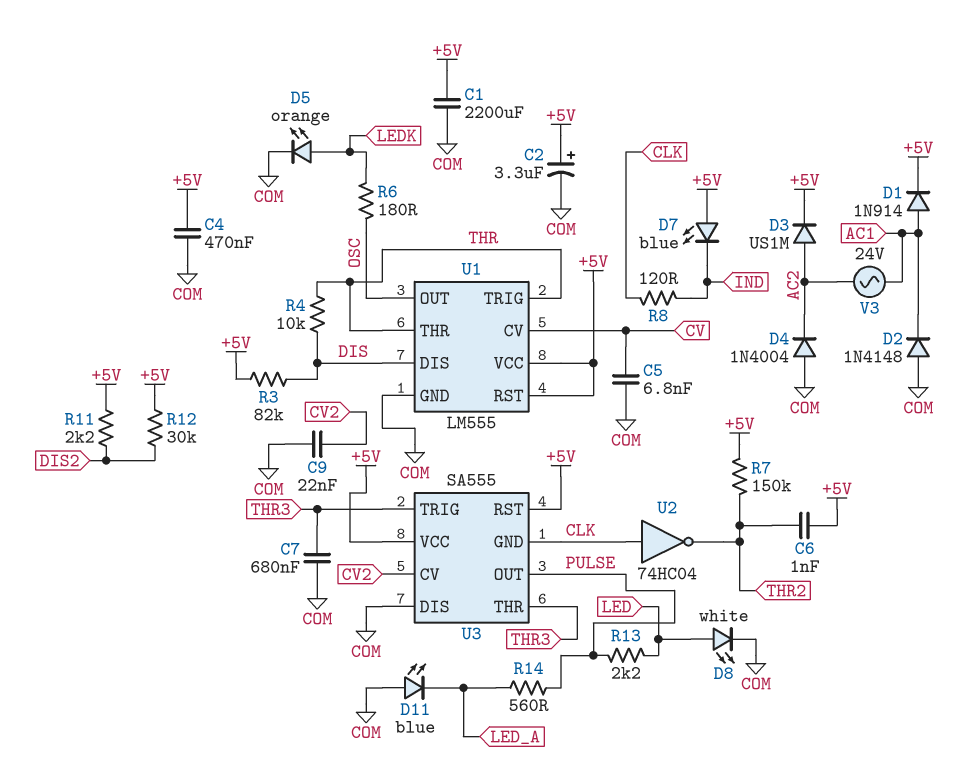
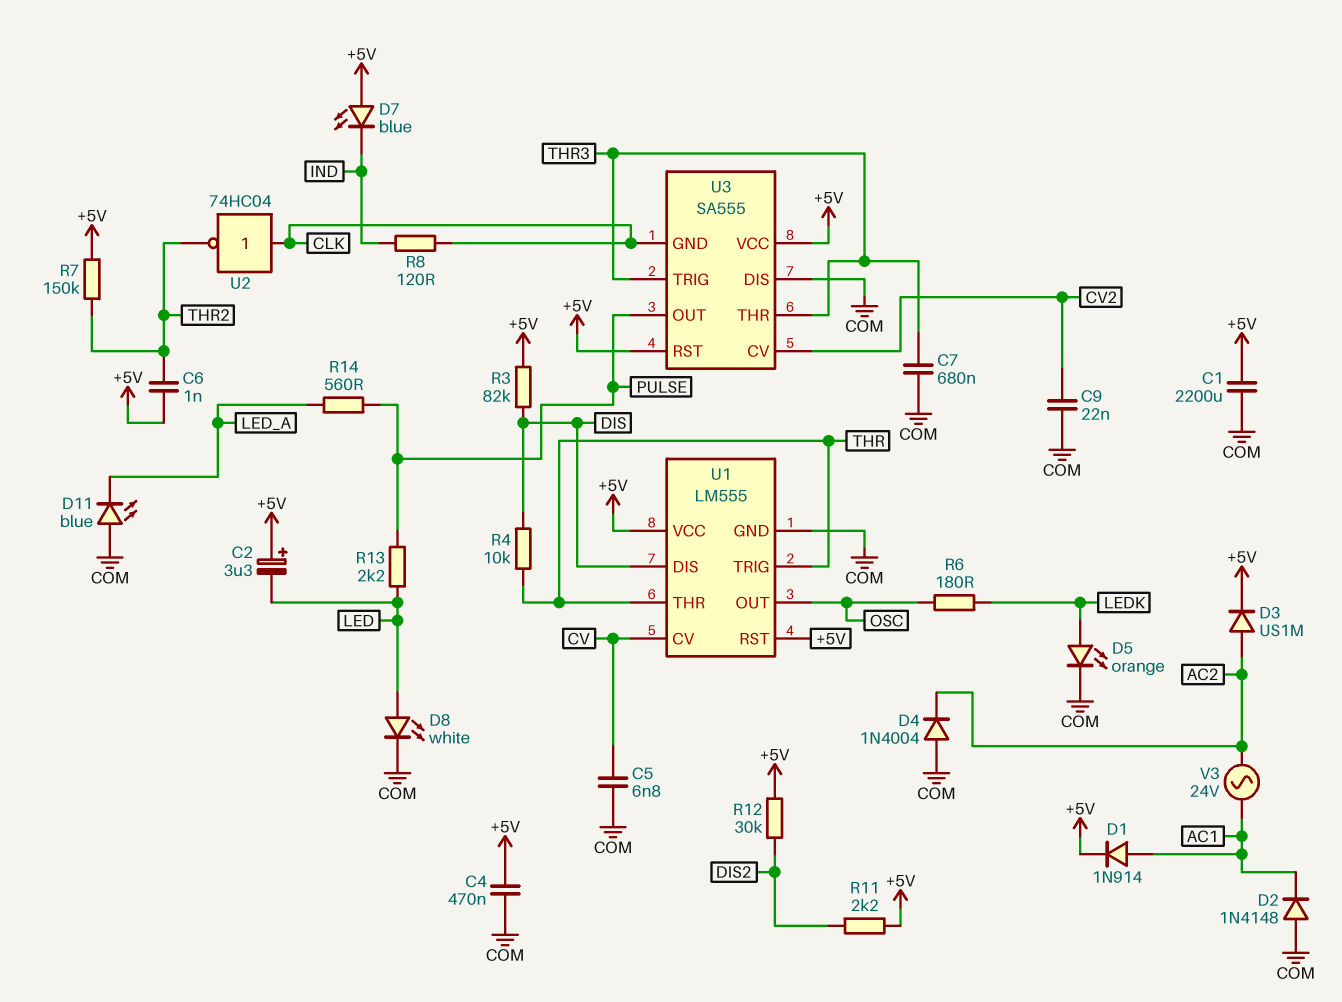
C2: 3.3uF (plus +5V, minus COM) -> 3.3uF (plus +5V, minus LED)

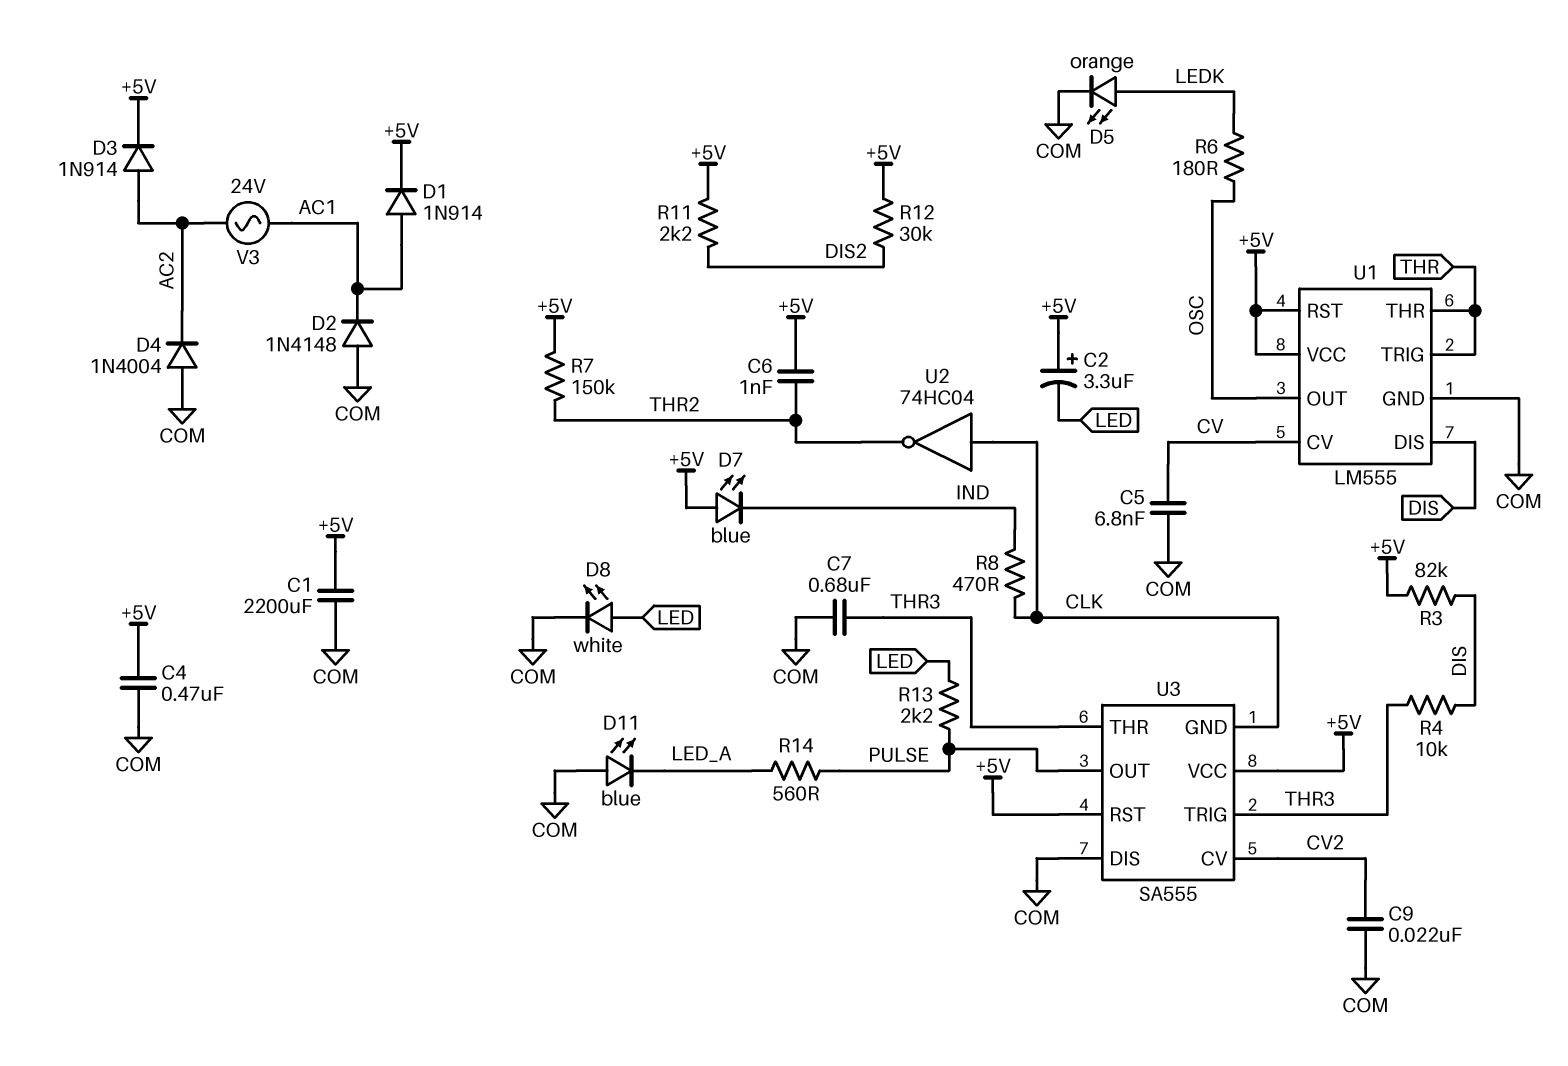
D3: diode US1M (A AC2, K +5V) -> diode 1N914 (A AC2, K +5V)
R4: 10k (DIS, THR) -> 10k (DIS, THR3)
R8: 120 (CLK, IND) -> 470 (CLK, IND)

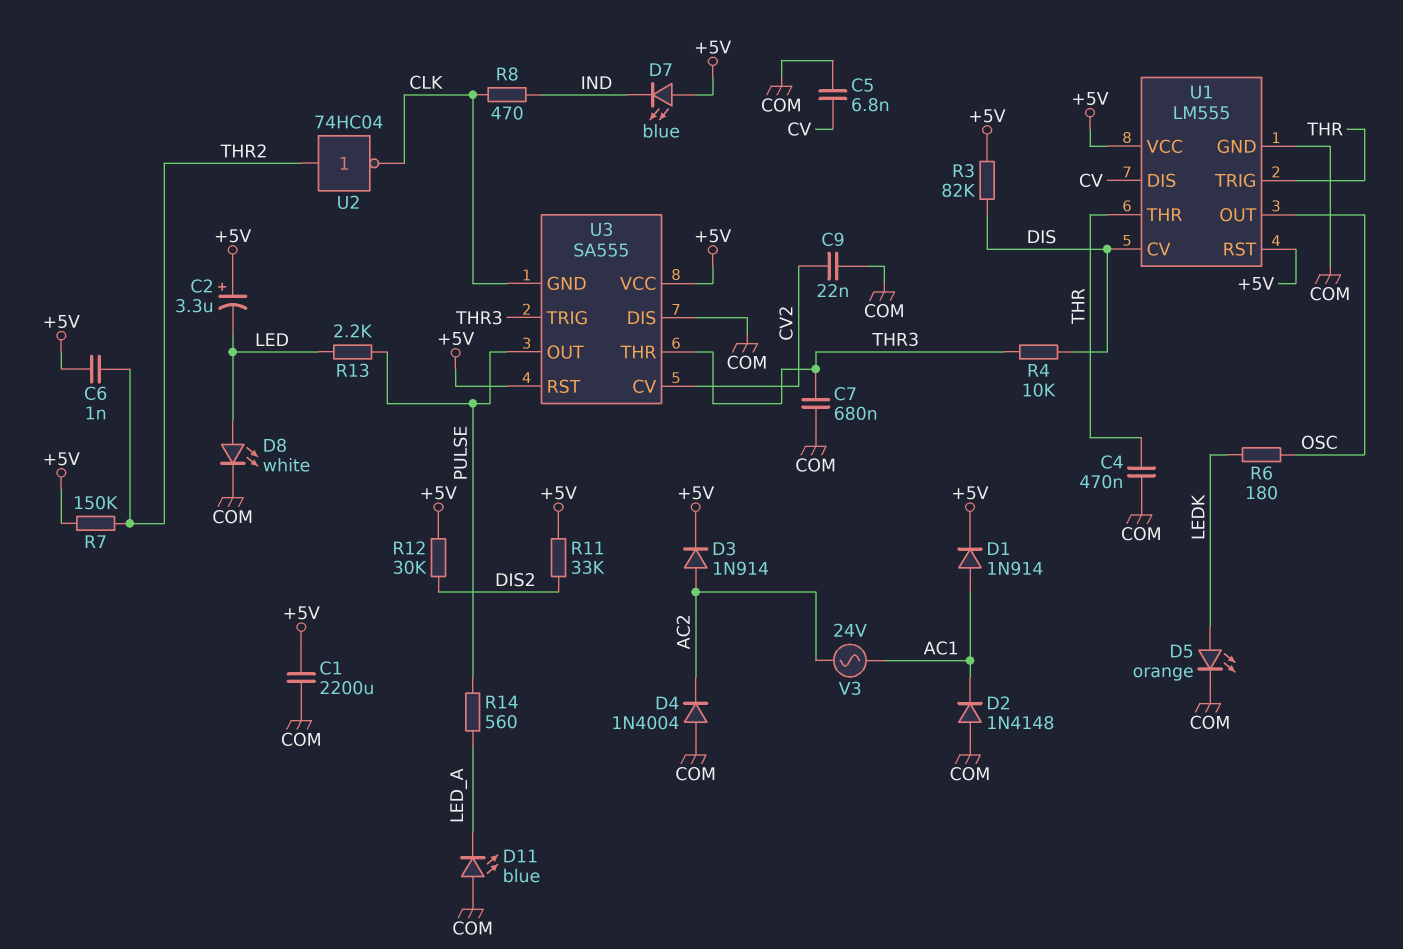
C4: 470nF (+5V, COM) -> 470nF (COM, THR)
R11: 2.2k (+5V, DIS2) -> 33k (+5V, DIS2)
U1 pin CV: CV -> DIS
U1 pin DIS: DIS -> CV
U2: NOT 74HC04 (in CLK, out THR2) -> NOT 74HC04 (in THR2, out CLK)

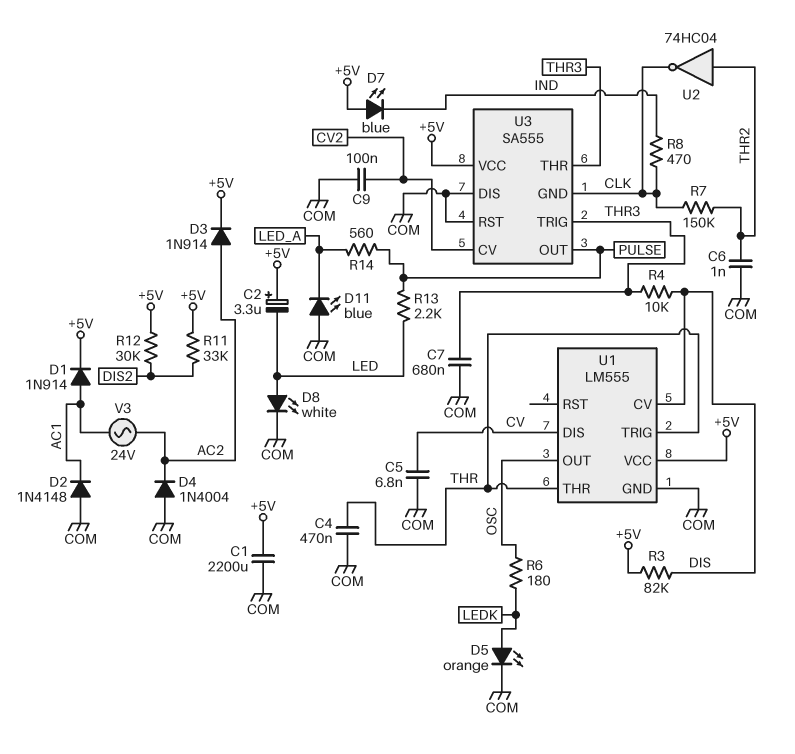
C6: 1nF (+5V, THR2) -> 1nF (COM, THR2)
C9: 22nF (COM, CV2) -> 100nF (COM, CV2)
R7: 150k (+5V, THR2) -> 150k (CLK, THR2)
U1 pin RST: +5V -> none
U3 pin RST: +5V -> COM

